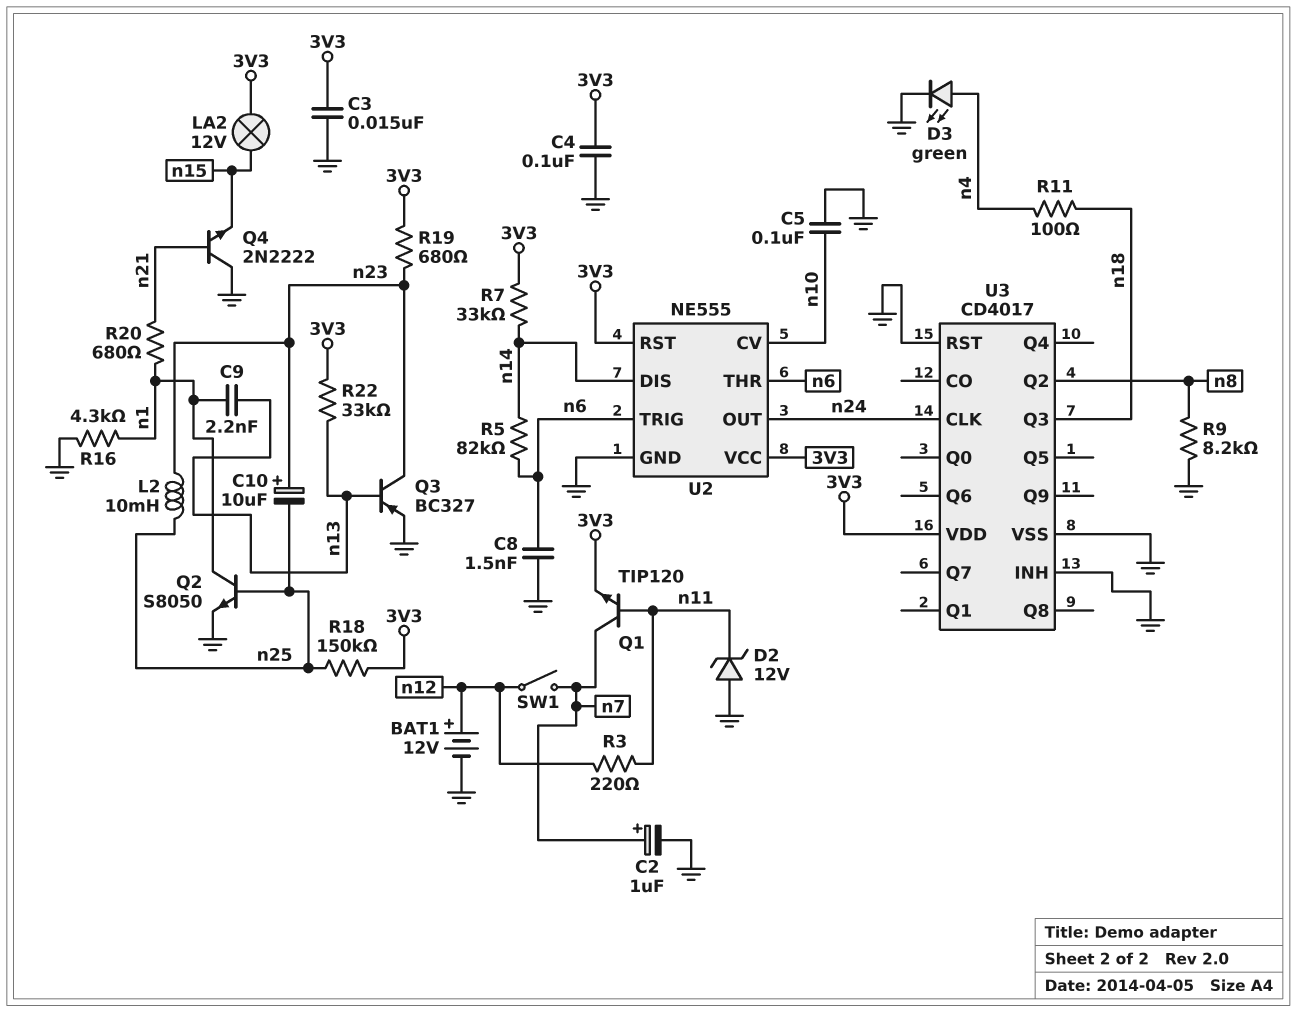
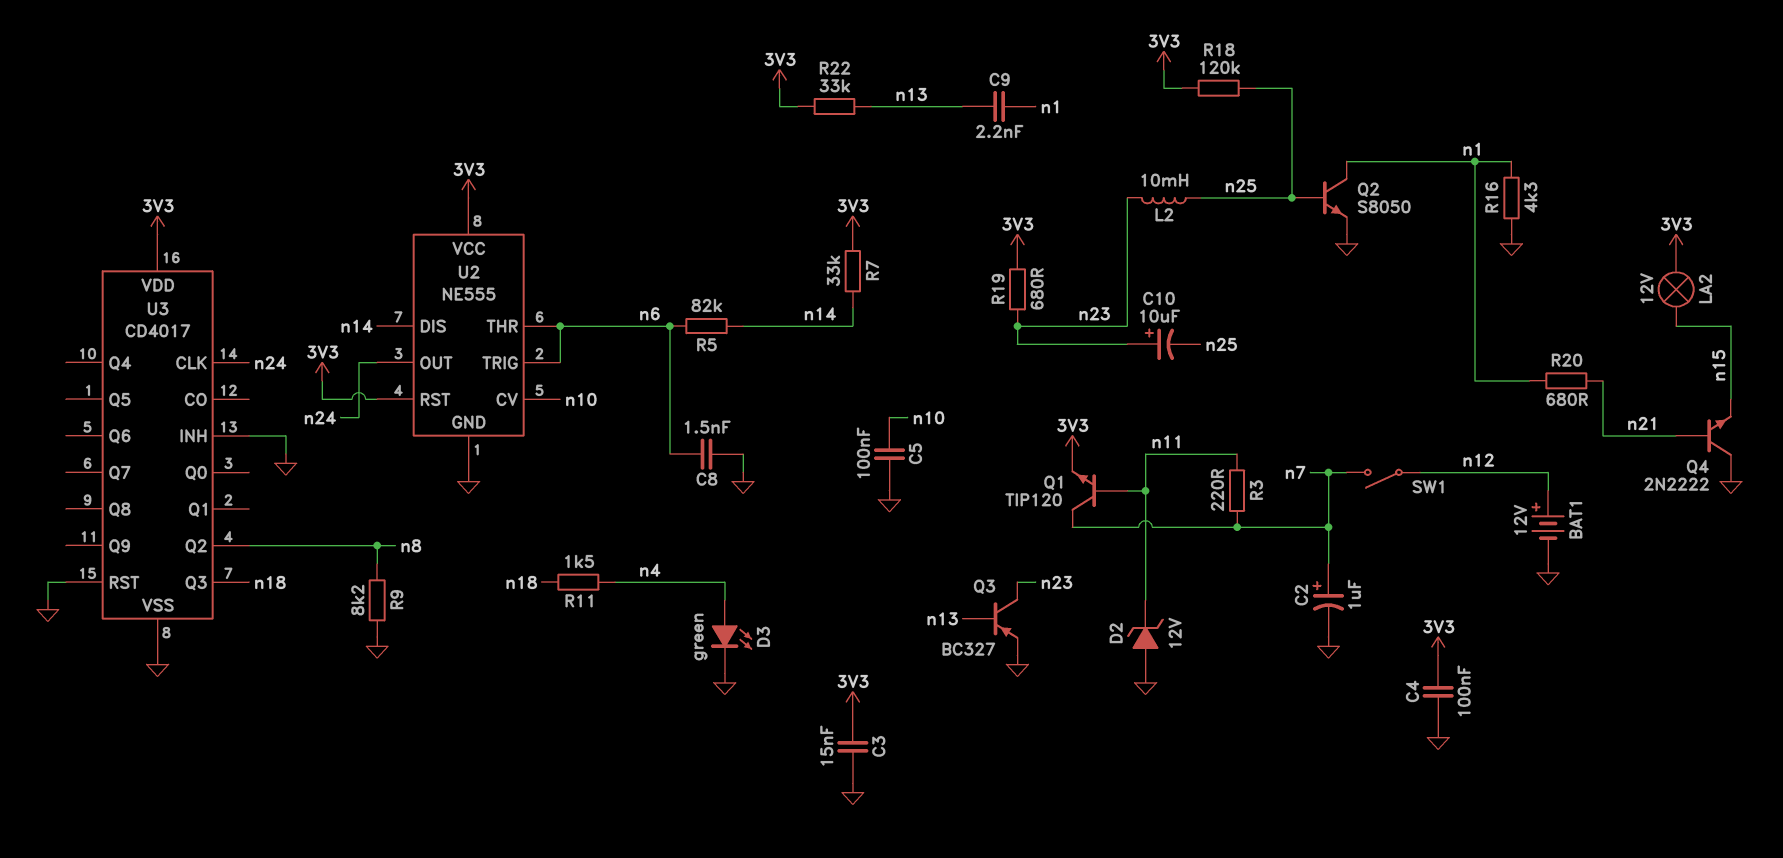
R3: 220 (n11, n12) -> 220 (n7, n11)
R11: 100 (n4, n18) -> 1.5k (n4, n18)
R18: 150k (3V3, n25) -> 120k (3V3, n25)

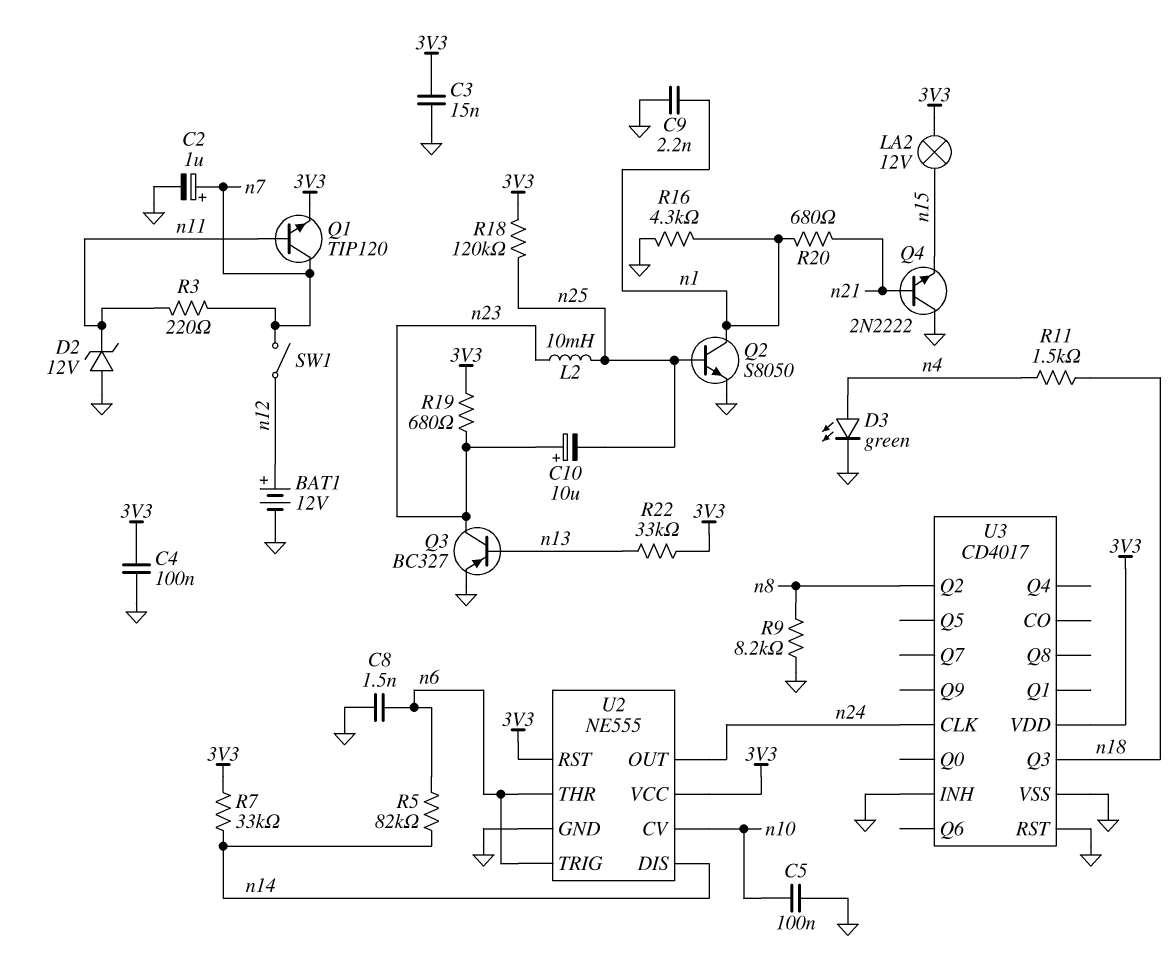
C9: 2.2nF (n1, n13) -> 2.2nF (GND, n1)

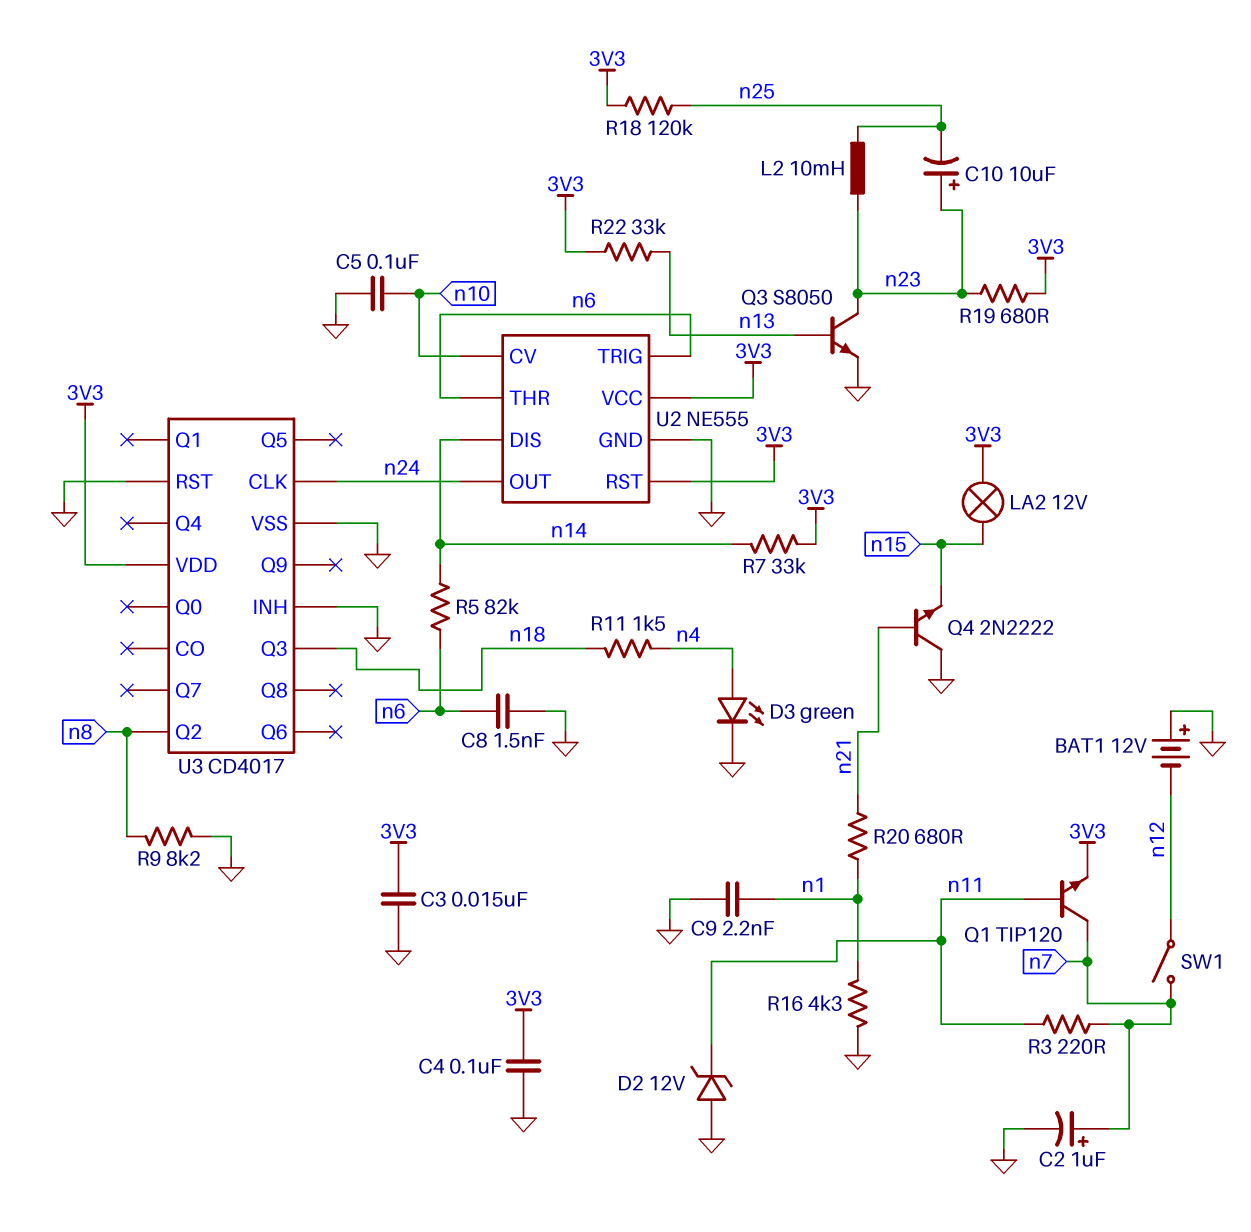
BAT1: 12V (plus n12, minus GND) -> 12V (plus GND, minus n12)
Q2: NPN S8050 (B n25, C n1, E GND) -> none
Q3: PNP BC327 (B n13, C n23, E GND) -> NPN S8050 (B n13, C n23, E GND)

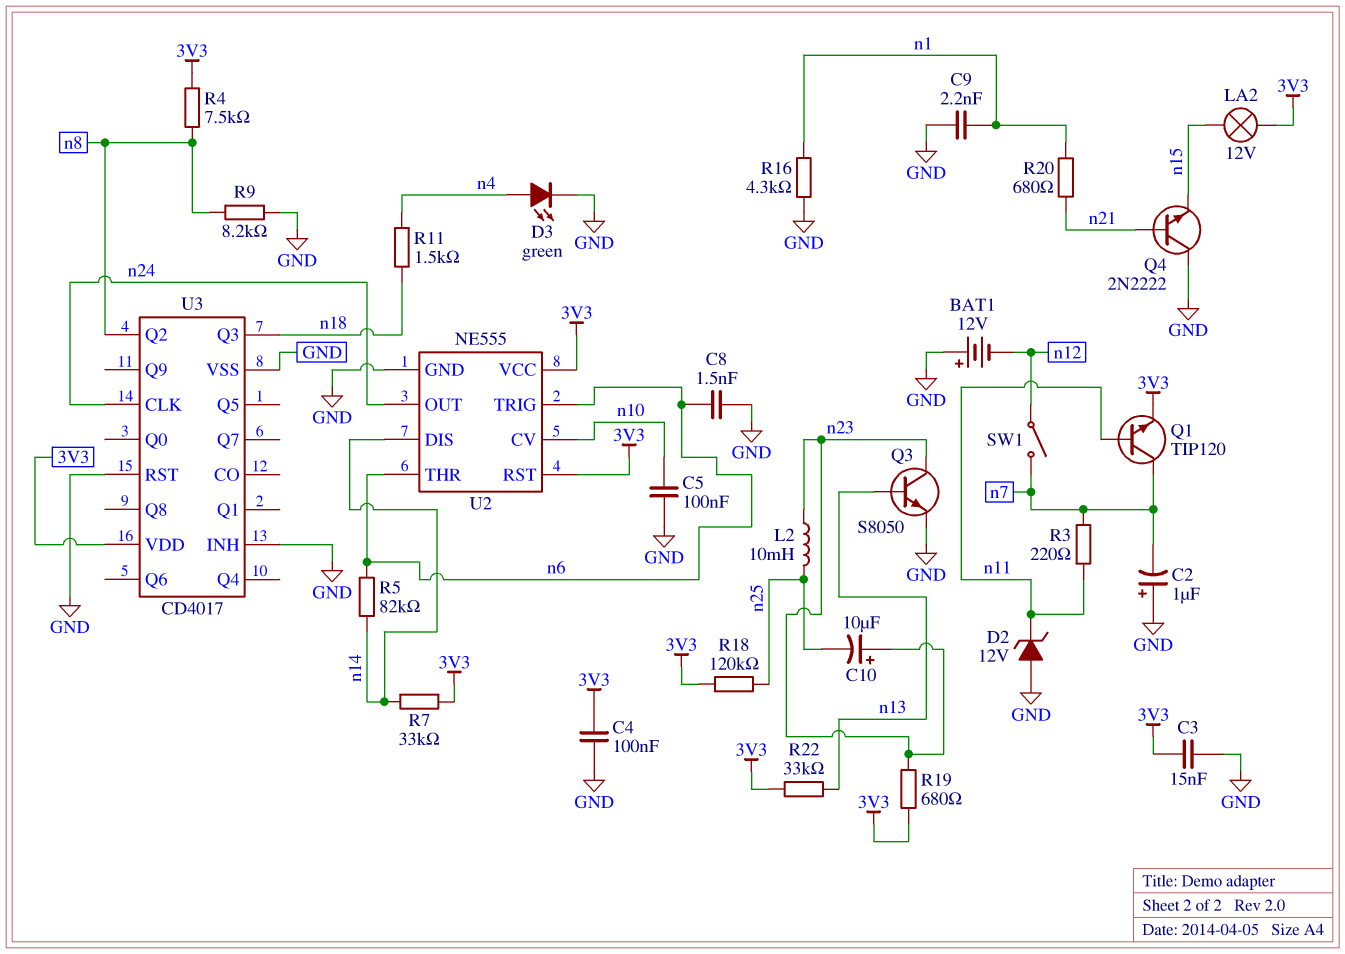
C2: 1uF (plus n7, minus GND) -> 1uF (plus GND, minus n7)
R4: none -> 7.5k (3V3, n8)

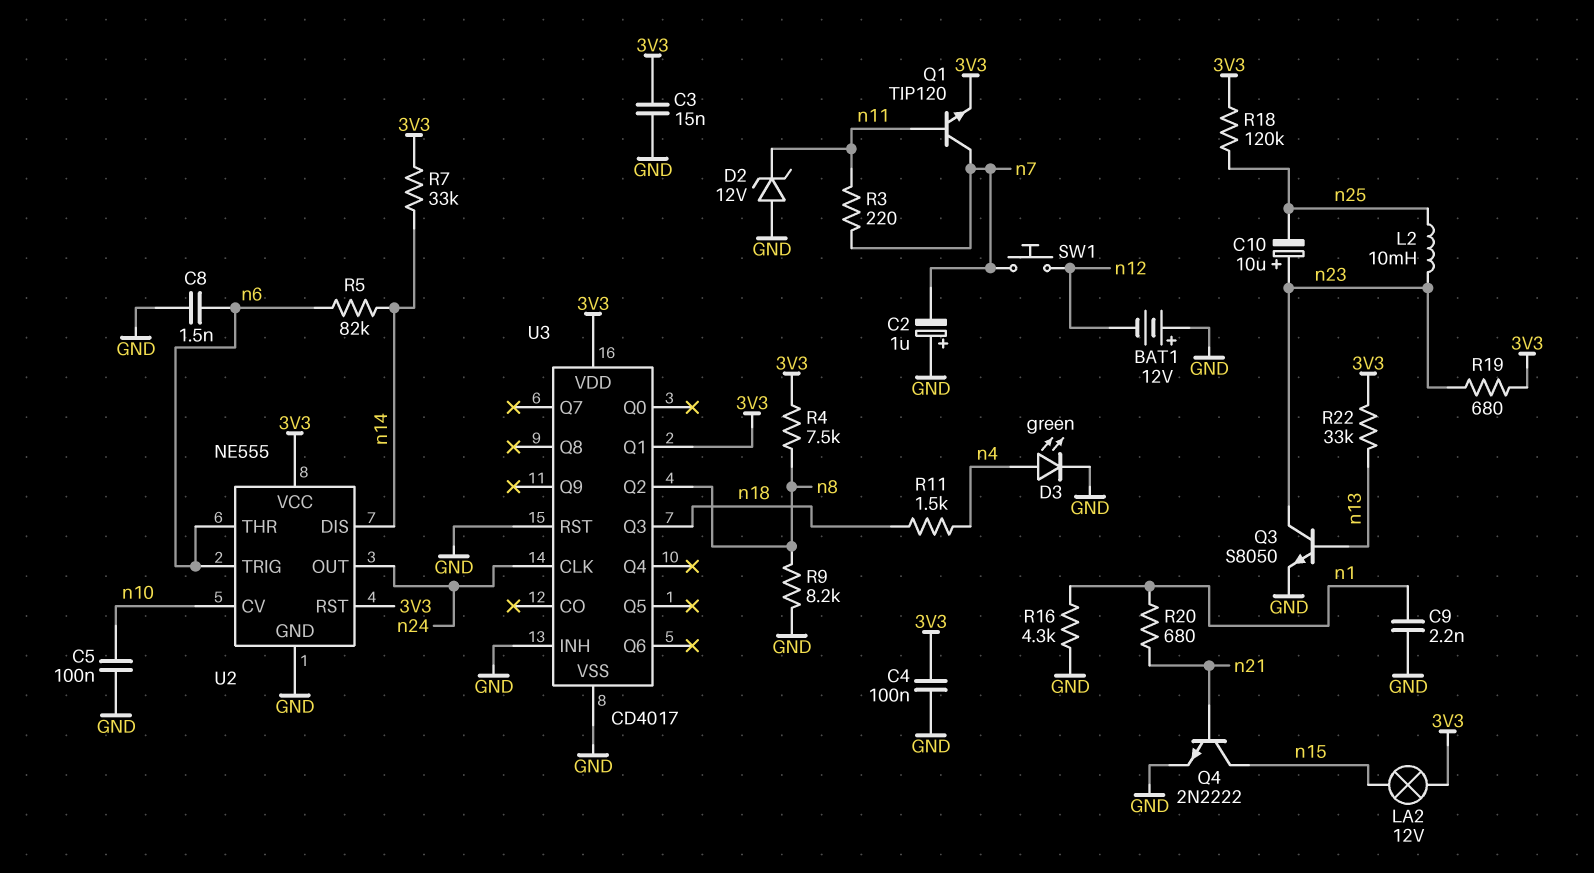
Q4: NPN 2N2222 (B n21, C GND, E n15) -> NPN 2N2222 (B n21, C n15, E GND)
SW1: switch (n7, n12) -> button (n7, n12)
U3 pin Q1: none -> 3V3

